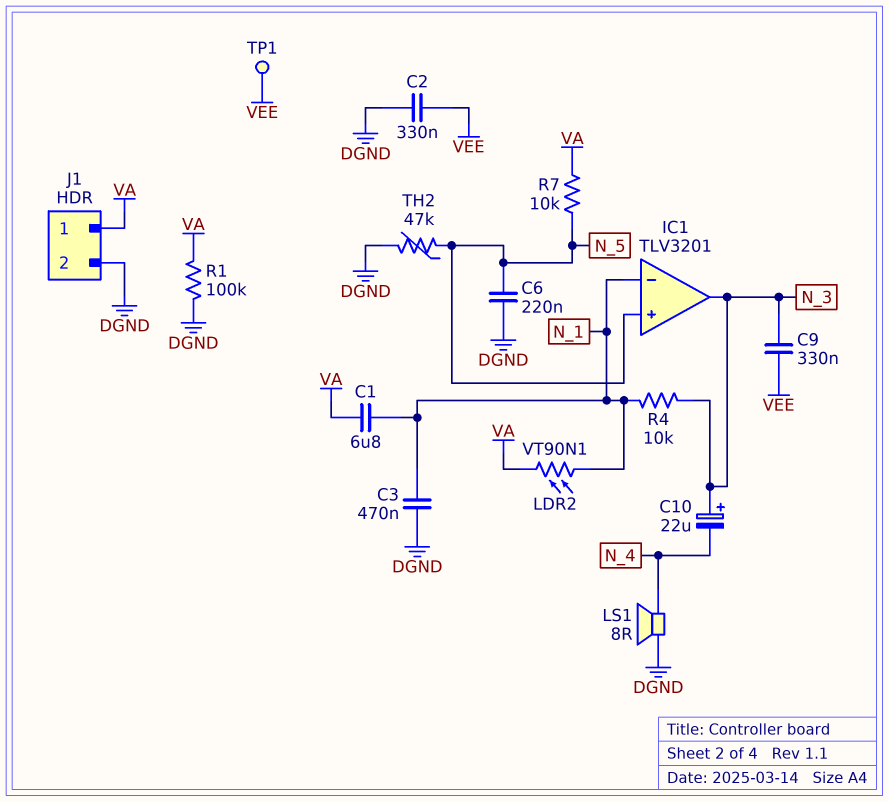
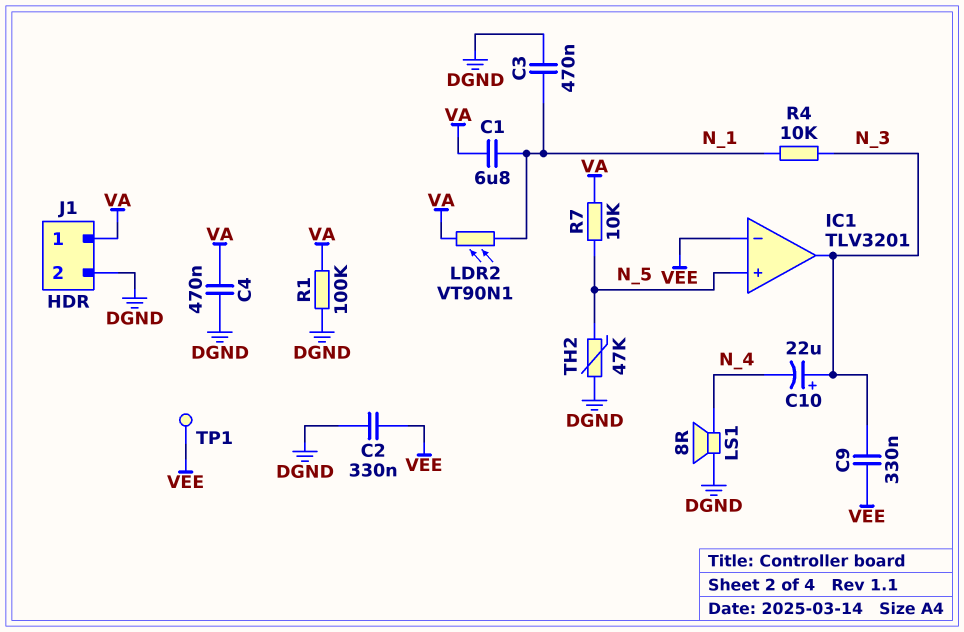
C4: none -> 470nF (DGND, VA)
C6: 220nF (DGND, N_5) -> none
IC1 pin in-: N_1 -> VEE

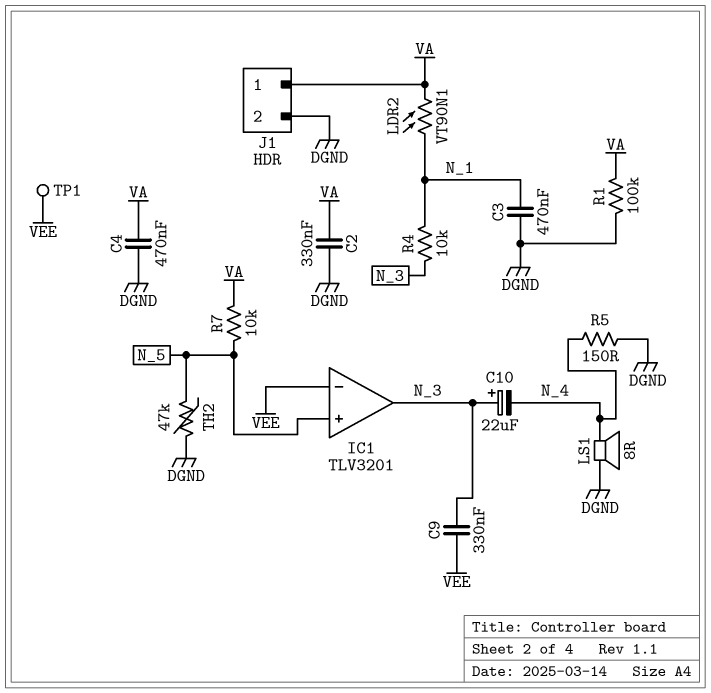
C1: 6.8uF (N_1, VA) -> none
C2: 330nF (DGND, VEE) -> 330nF (DGND, VA)
R5: none -> 150 (DGND, N_4)

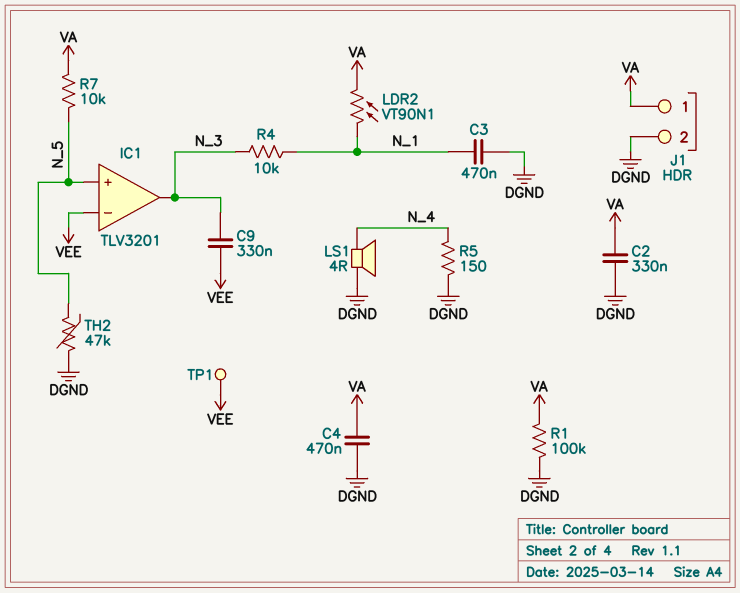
C10: 22uF (plus N_3, minus N_4) -> none
LS1: speaker 8R (DGND, N_4) -> speaker 4R (DGND, N_4)

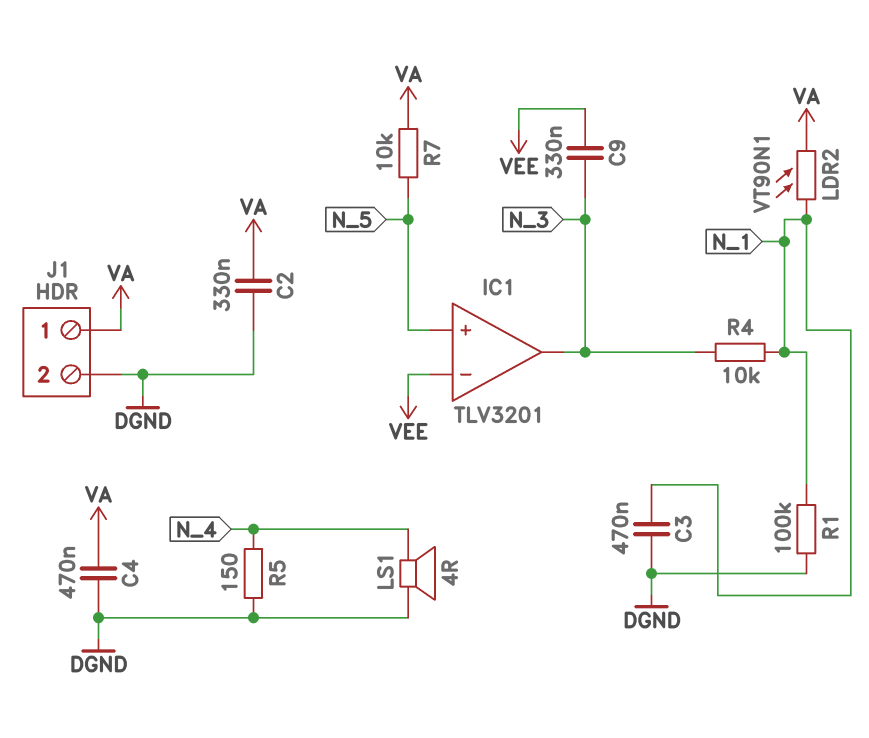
R1: 100k (DGND, VA) -> 100k (DGND, N_1)
TH2: 47k (DGND, N_5) -> none
TP1: test point (VEE) -> none

